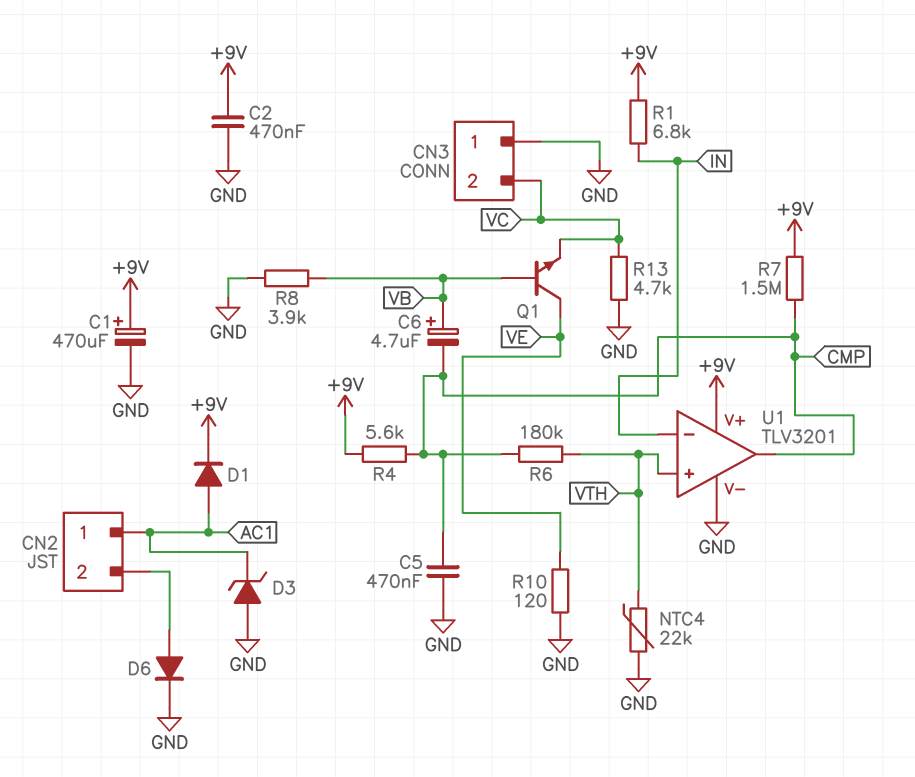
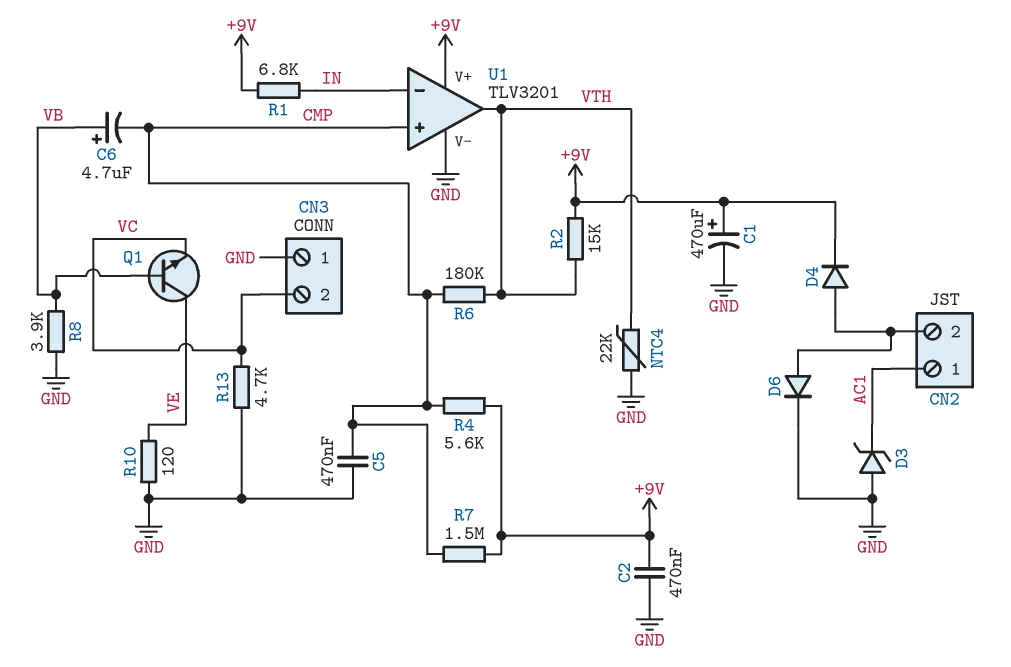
D1: diode (A AC1, K +9V) -> none
D4: none -> diode (A CN2/2, K +9V)
R2: none -> 15k (+9V, VTH)
U1 pin in+: VTH -> CMP
U1 pin out: CMP -> VTH

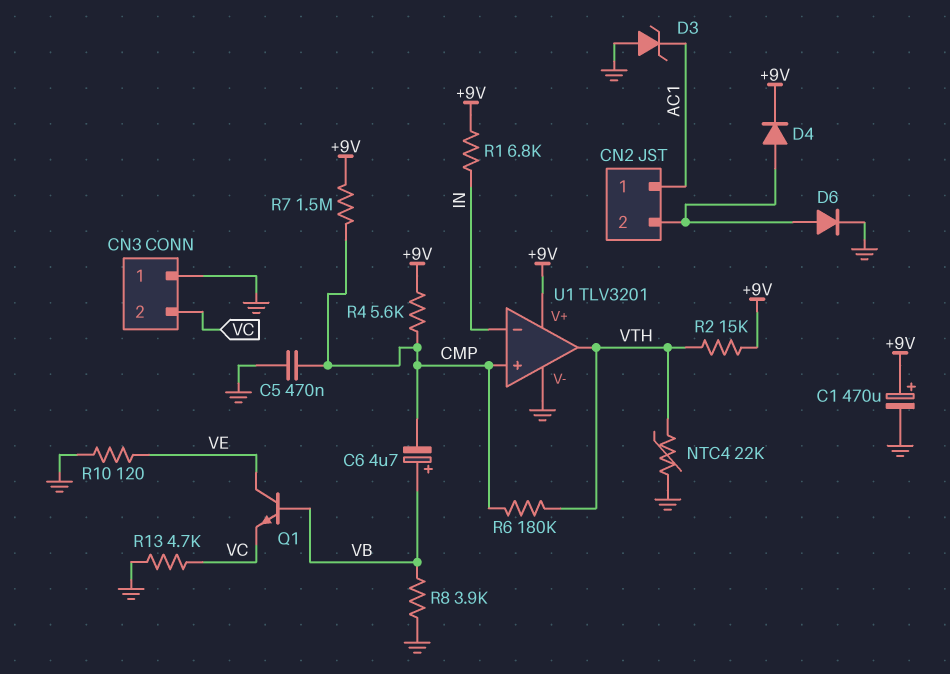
C2: 470nF (+9V, GND) -> none

